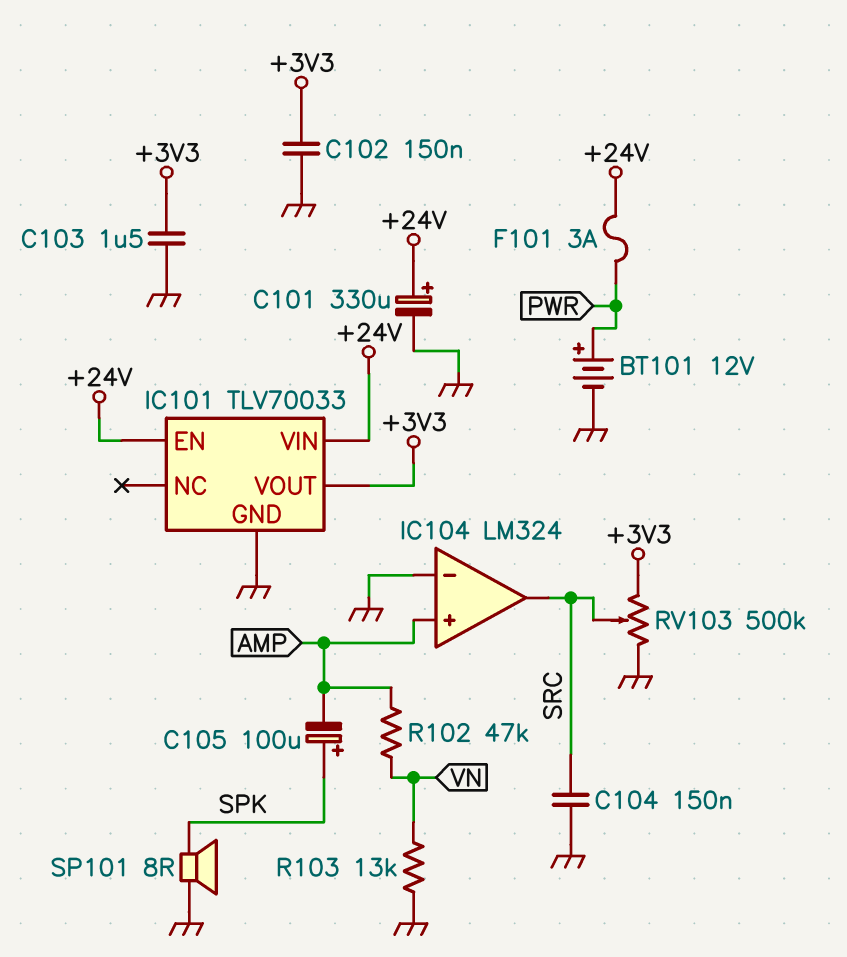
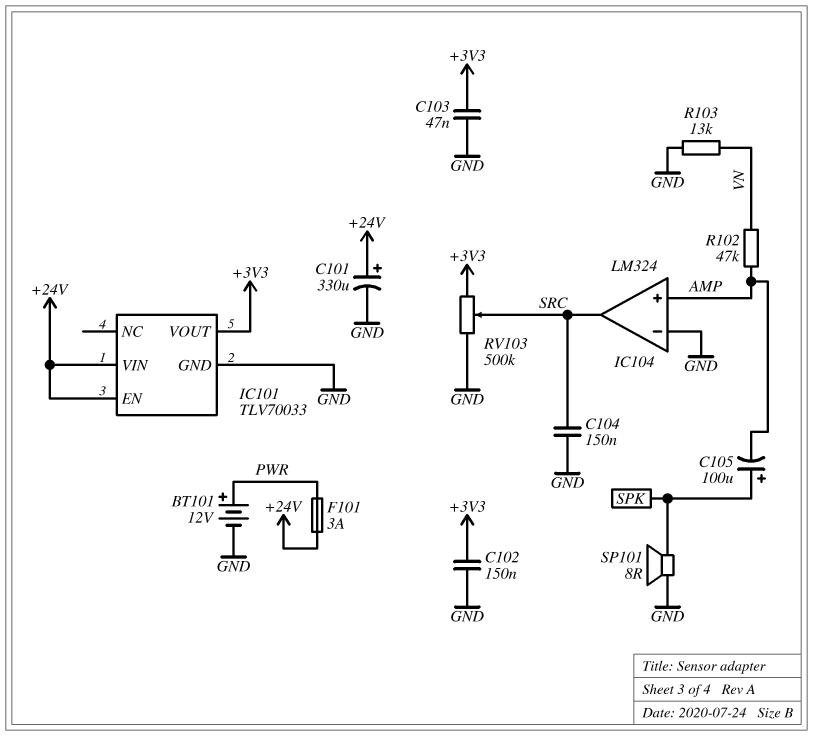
C103: 1.5uF (+3V3, GND) -> 47nF (+3V3, GND)

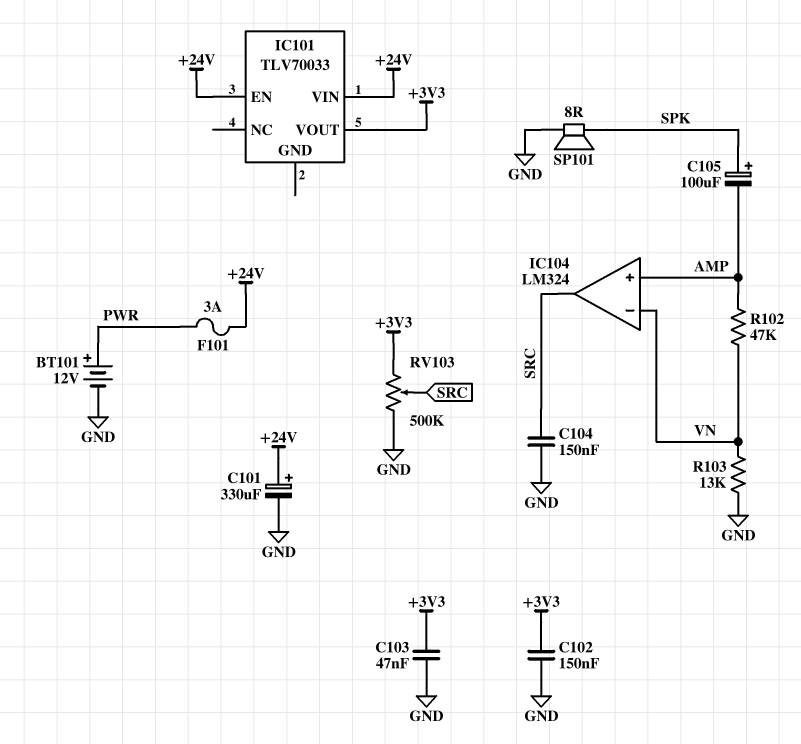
IC101 pin GND: GND -> none
IC104 pin in-: GND -> VN

